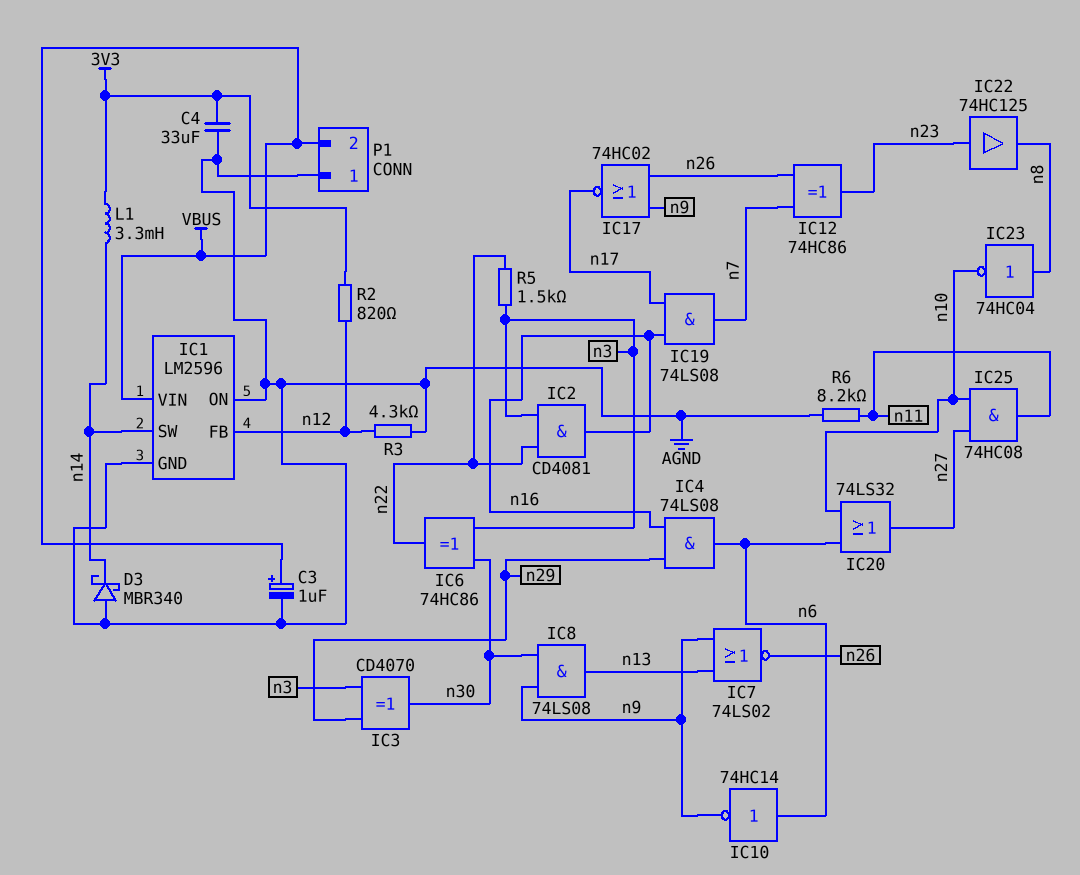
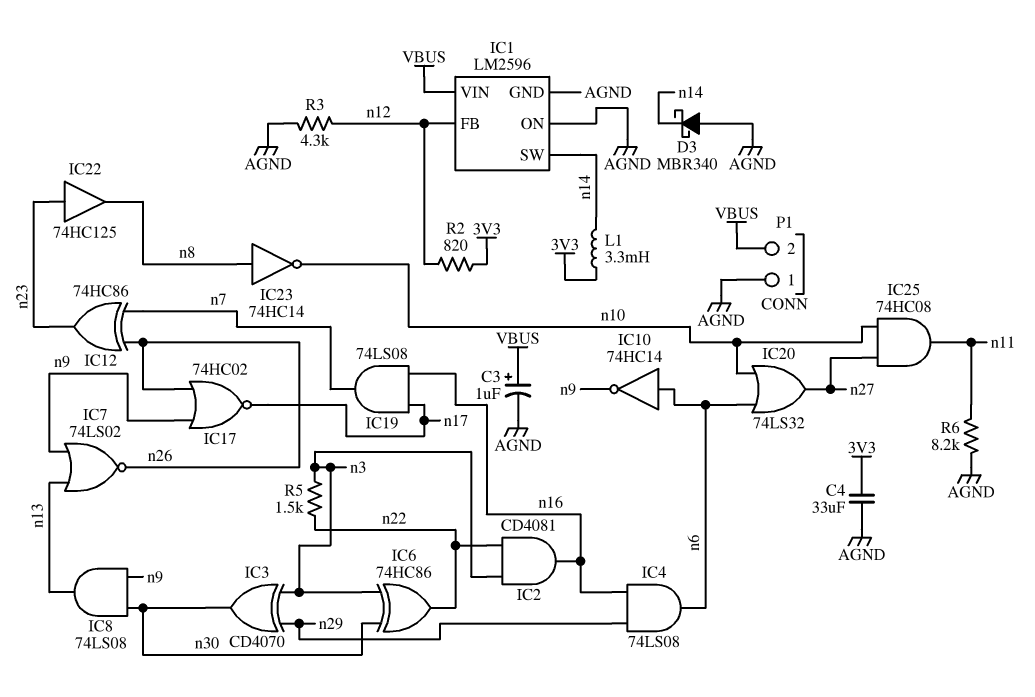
IC23: NOT 74HC04 (in n8, out n10) -> NOT 74HC14 (in n8, out n10)

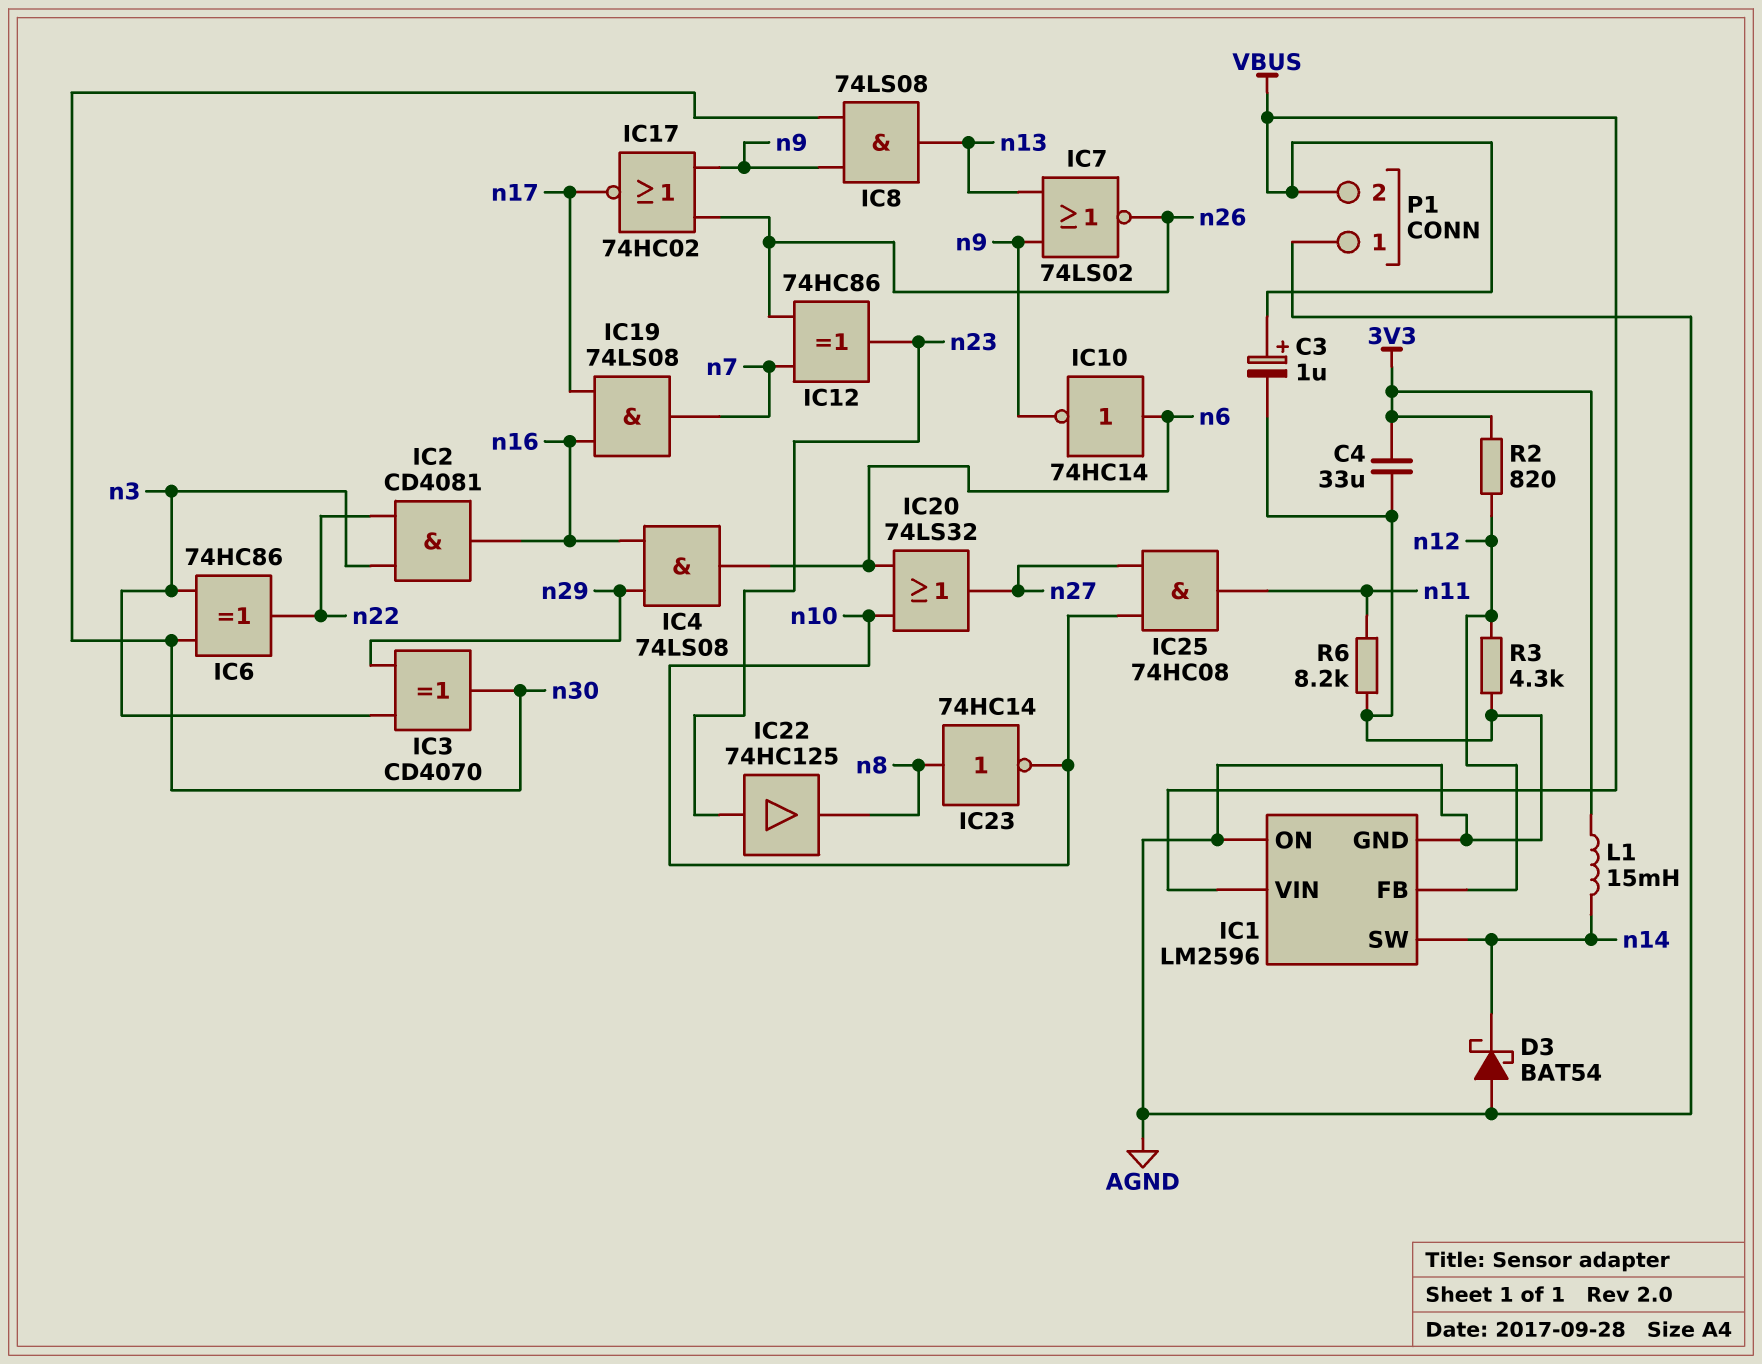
D3: schottky MBR340 (A AGND, K n14) -> schottky BAT54 (A AGND, K n14)
L1: 3.3mH (3V3, n14) -> 15mH (3V3, n14)
R5: 1.5k (n3, n22) -> none

